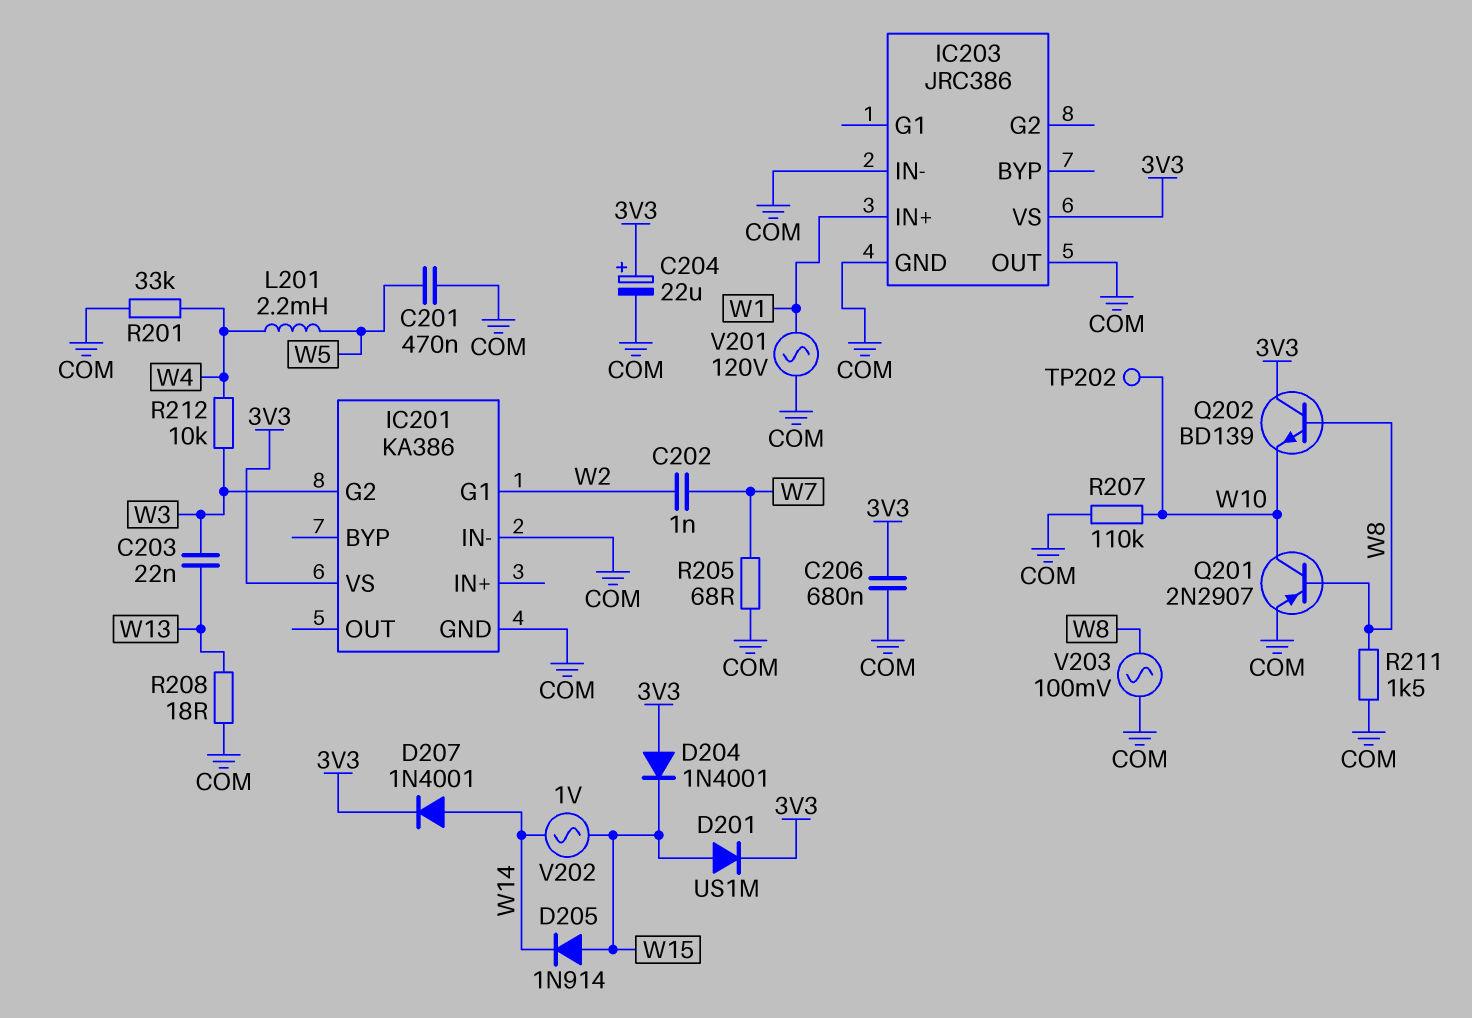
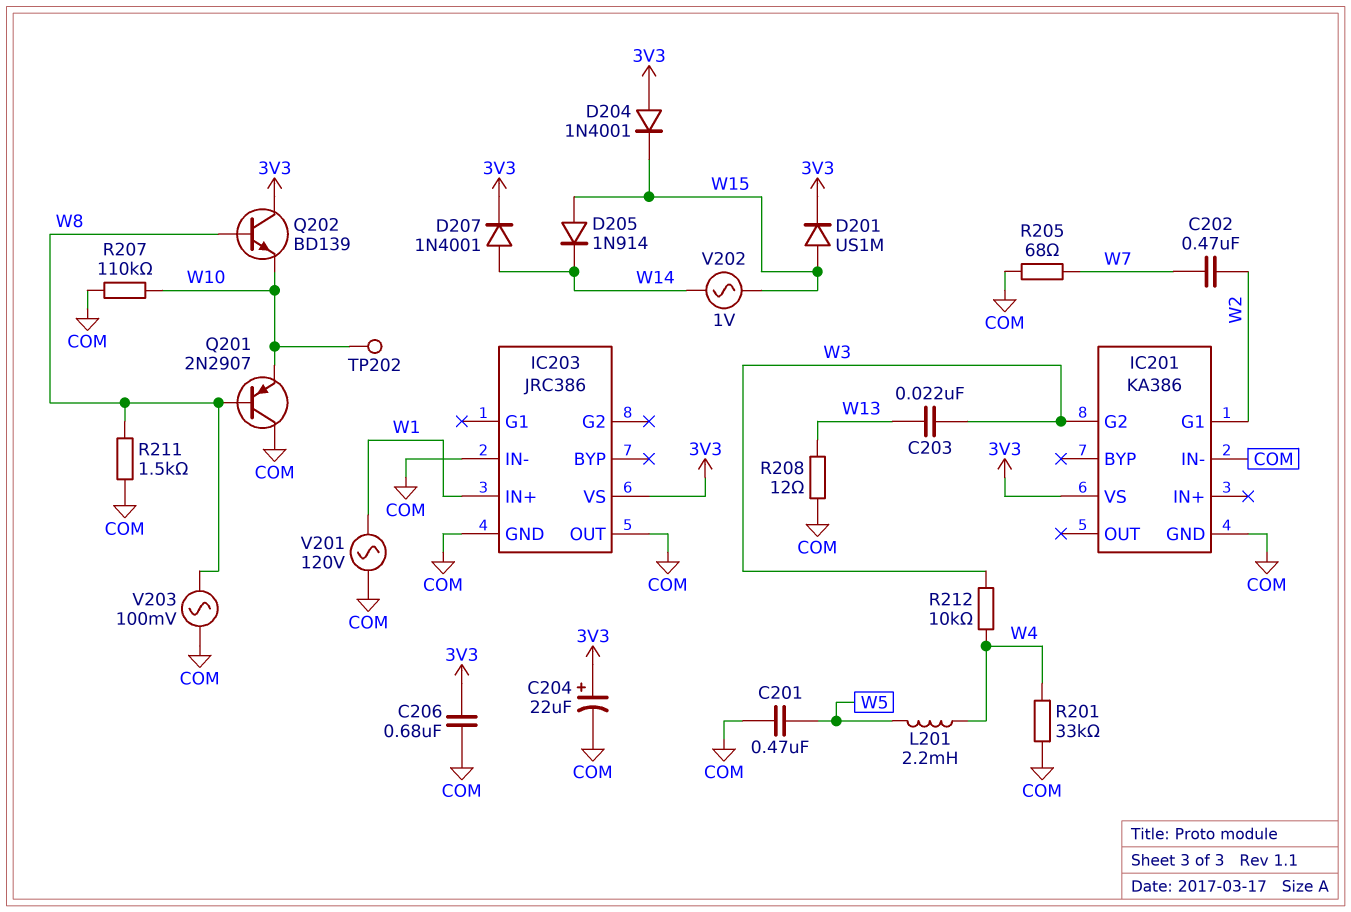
C202: 1nF (W2, W7) -> 470nF (W2, W7)
Q201: PNP 2N2907 (B W8, C W10, E COM) -> PNP 2N2907 (B W8, C COM, E W10)
R208: 18 (COM, W13) -> 12 (COM, W13)

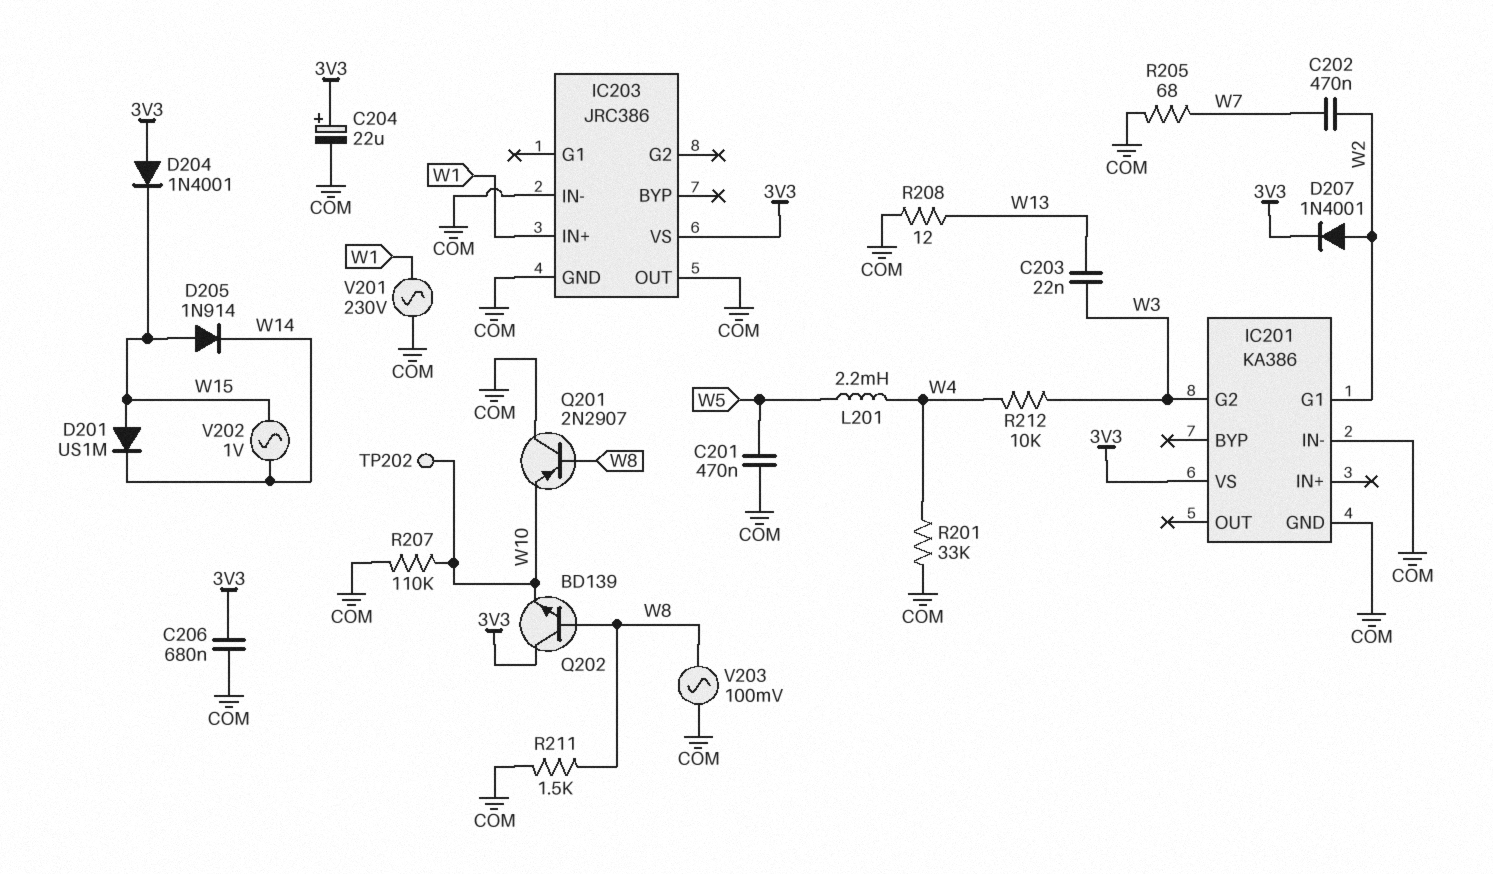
D201: diode US1M (A W15, K 3V3) -> diode US1M (A W15, K W14)
D207: diode 1N4001 (A W14, K 3V3) -> diode 1N4001 (A W2, K 3V3)
V201: AC 120V (COM, W1) -> AC 230V (COM, W1)

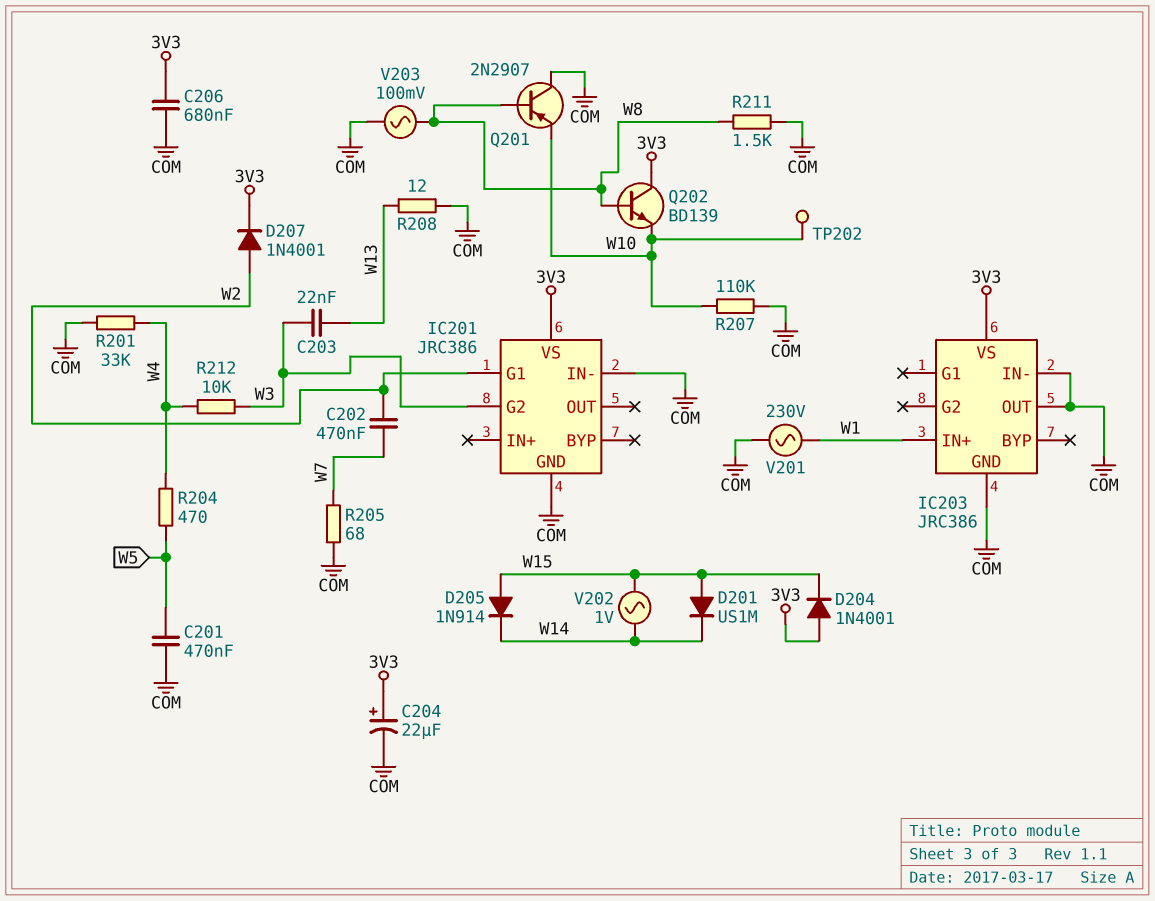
IC201: KA386 -> JRC386
L201: 2.2mH (W4, W5) -> none
R204: none -> 470 (W4, W5)

